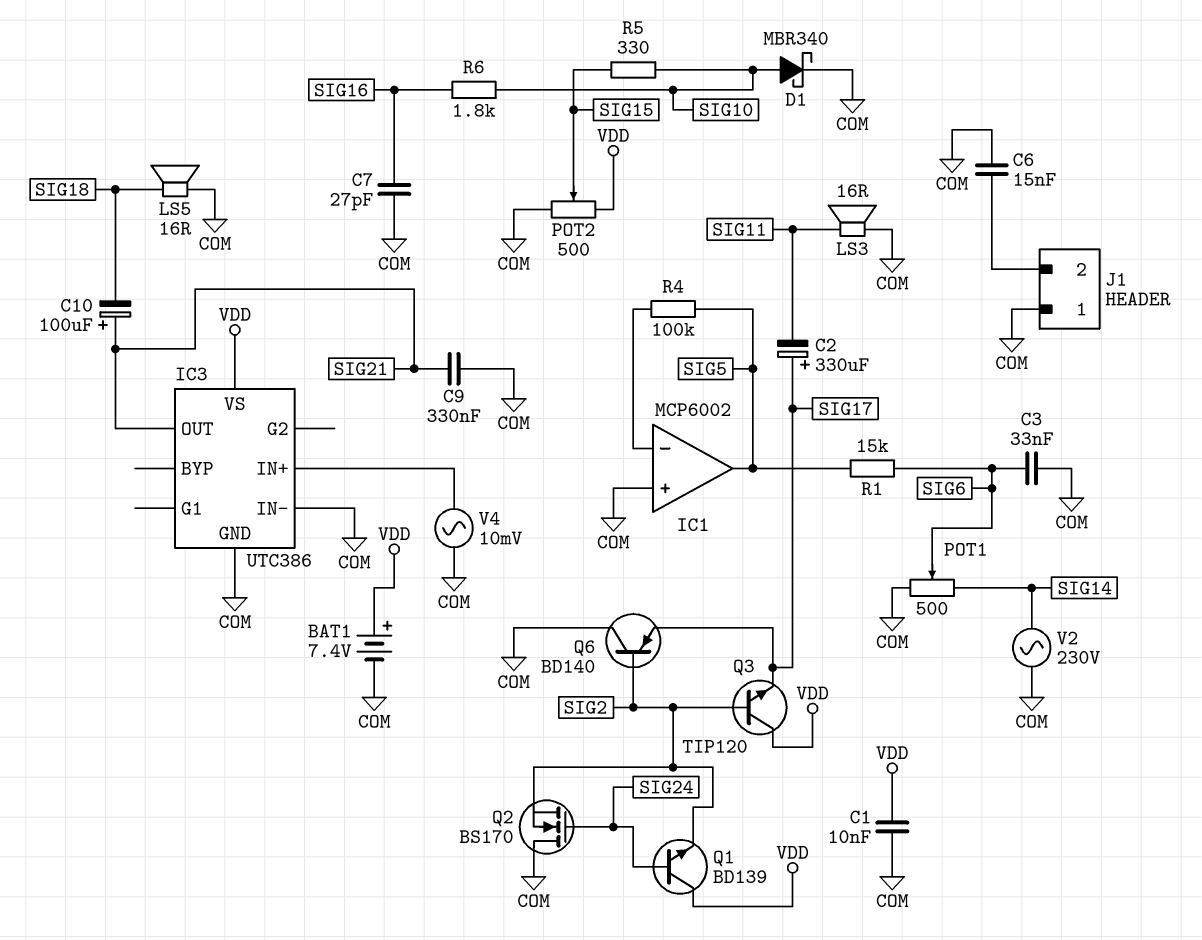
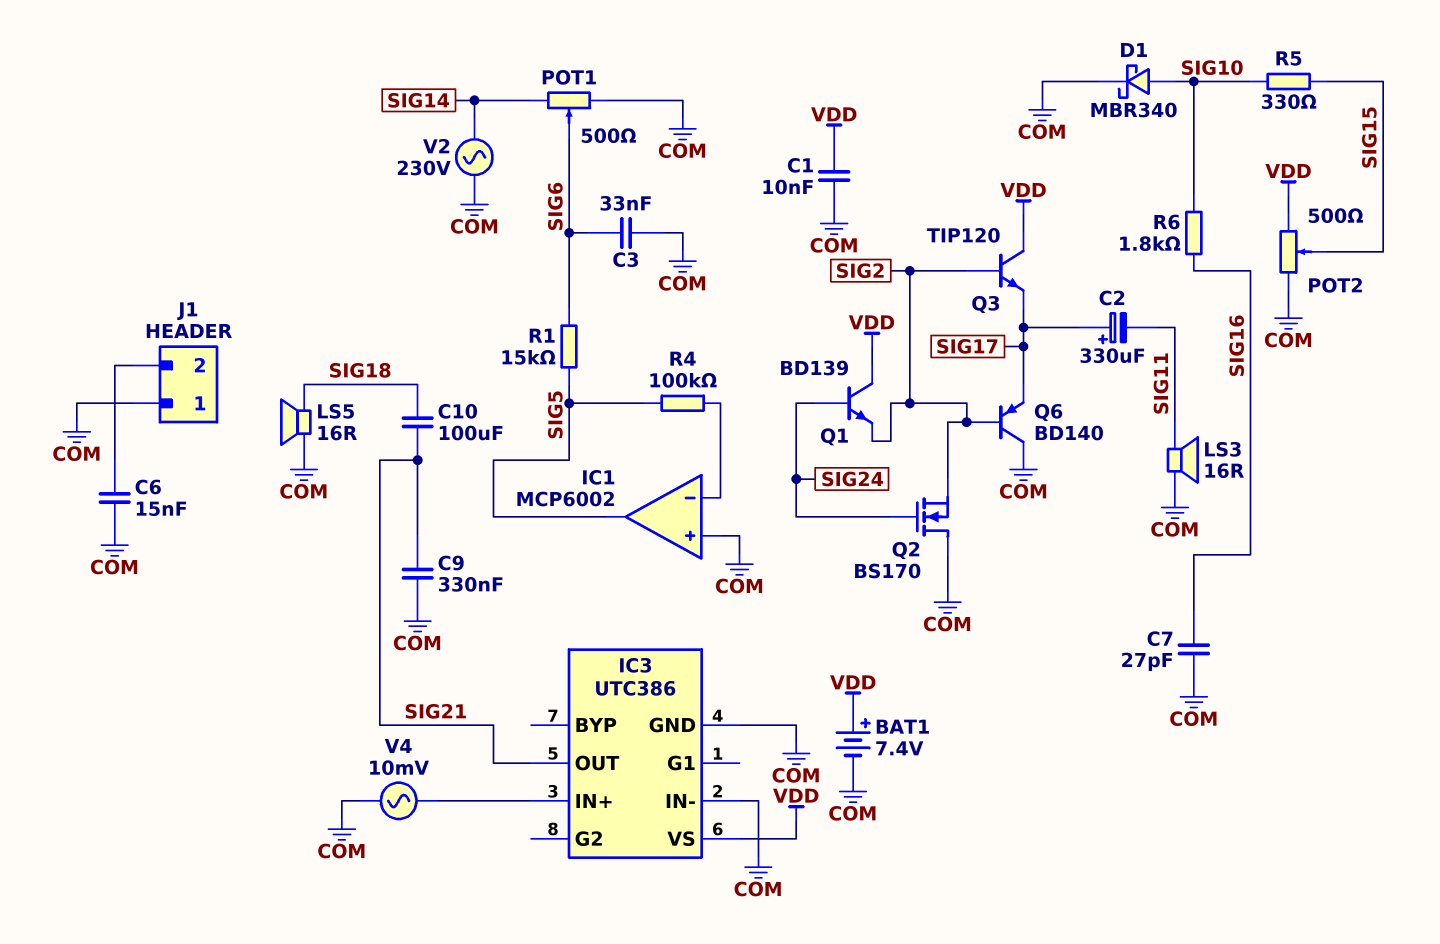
C10: 100uF (plus SIG21, minus SIG18) -> 100uF (SIG18, SIG21)

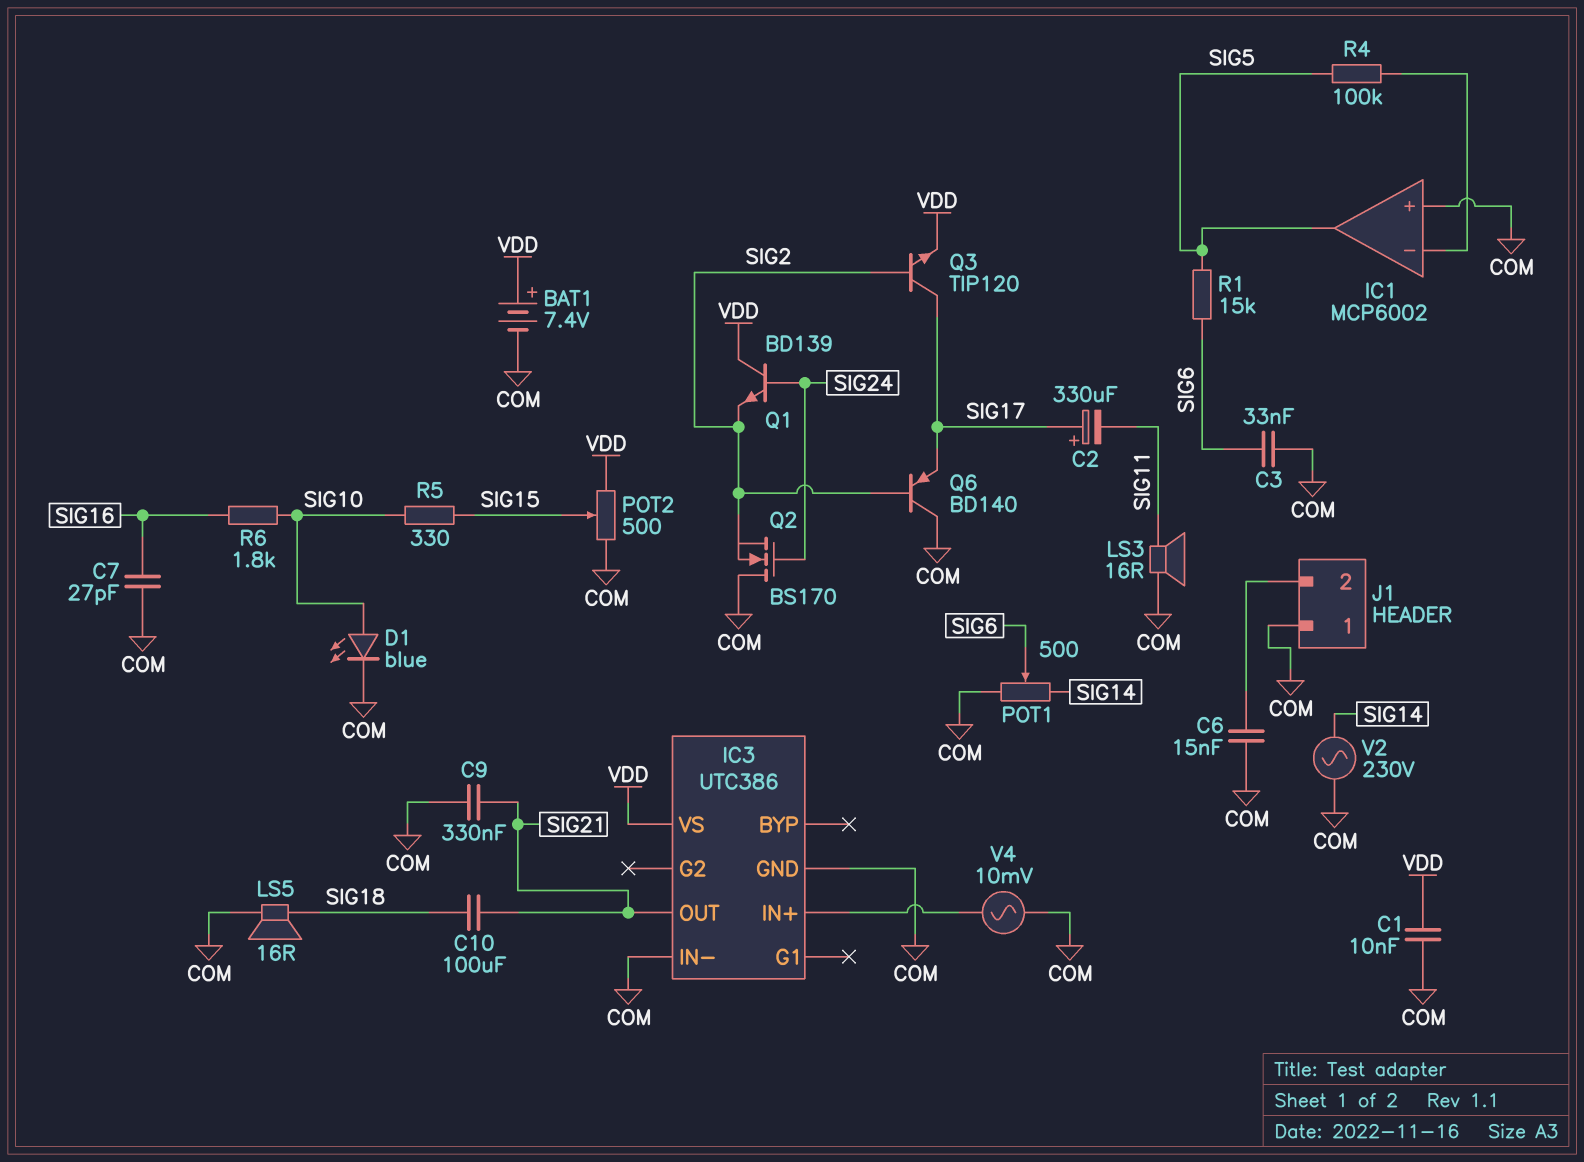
D1: schottky MBR340 (A SIG10, K COM) -> LED blue (A SIG10, K COM)
Q3: NPN TIP120 (B SIG2, C VDD, E SIG17) -> NPN TIP120 (B SIG2, C SIG17, E VDD)

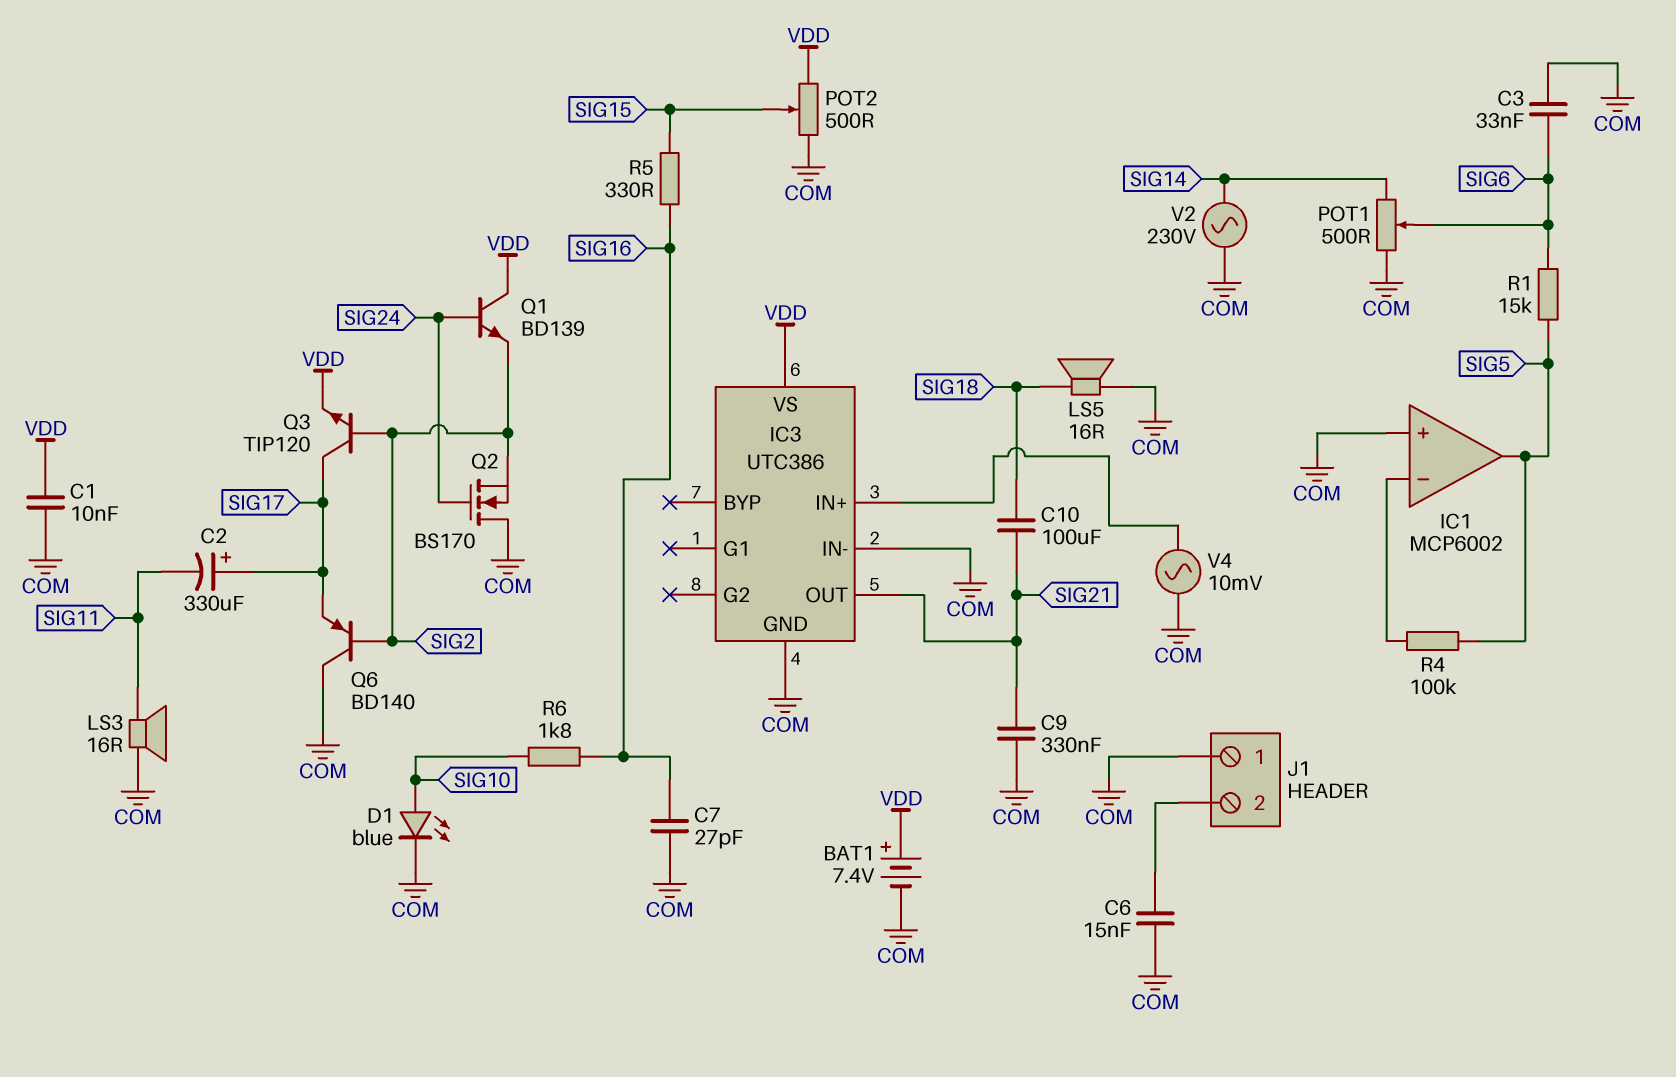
R5: 330 (SIG10, SIG15) -> 330 (SIG15, SIG16)

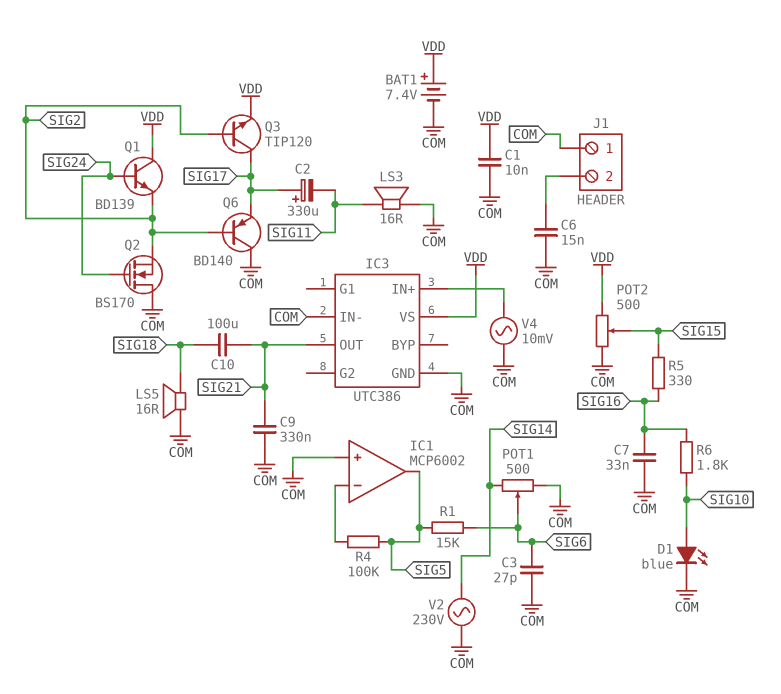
C3: 33nF (COM, SIG6) -> 27pF (COM, SIG6)
C7: 27pF (COM, SIG16) -> 33nF (COM, SIG16)

